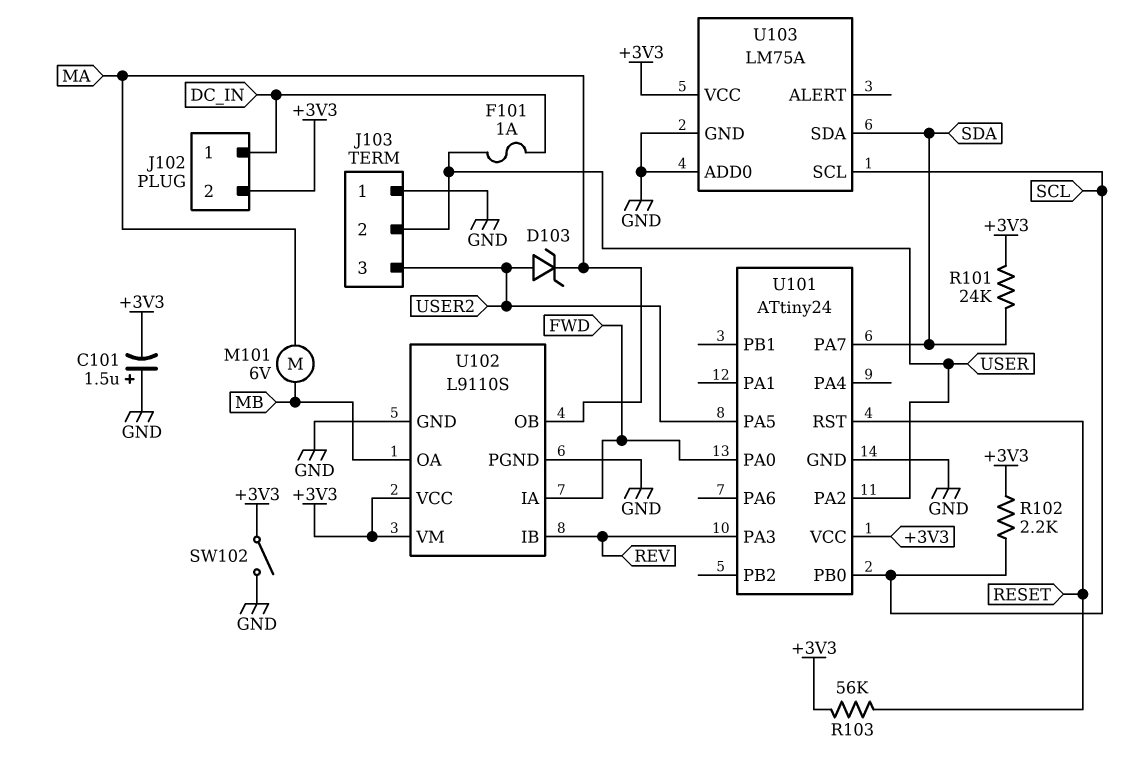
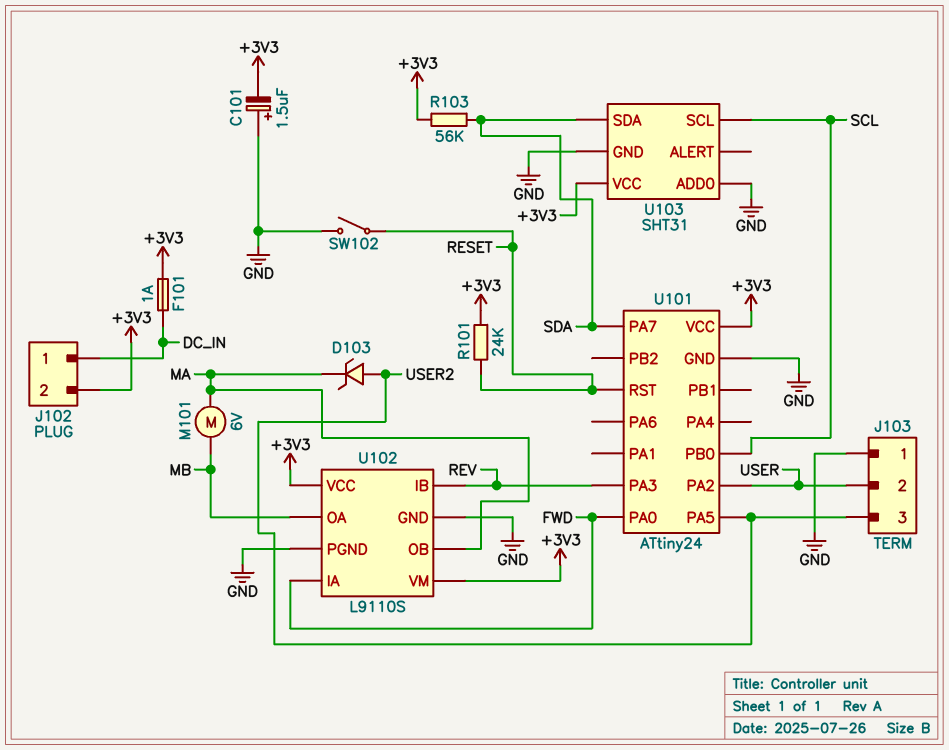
F101: 1A (DC_IN, USER) -> 1A (+3V3, DC_IN)
R101: 24k (+3V3, SDA) -> 24k (+3V3, RESET)
R102: 2.2k (+3V3, SCL) -> none
R103: 56k (+3V3, RESET) -> 56k (+3V3, SDA)
SW102: switch (+3V3, GND) -> switch (GND, RESET)
U103: LM75A -> SHT31

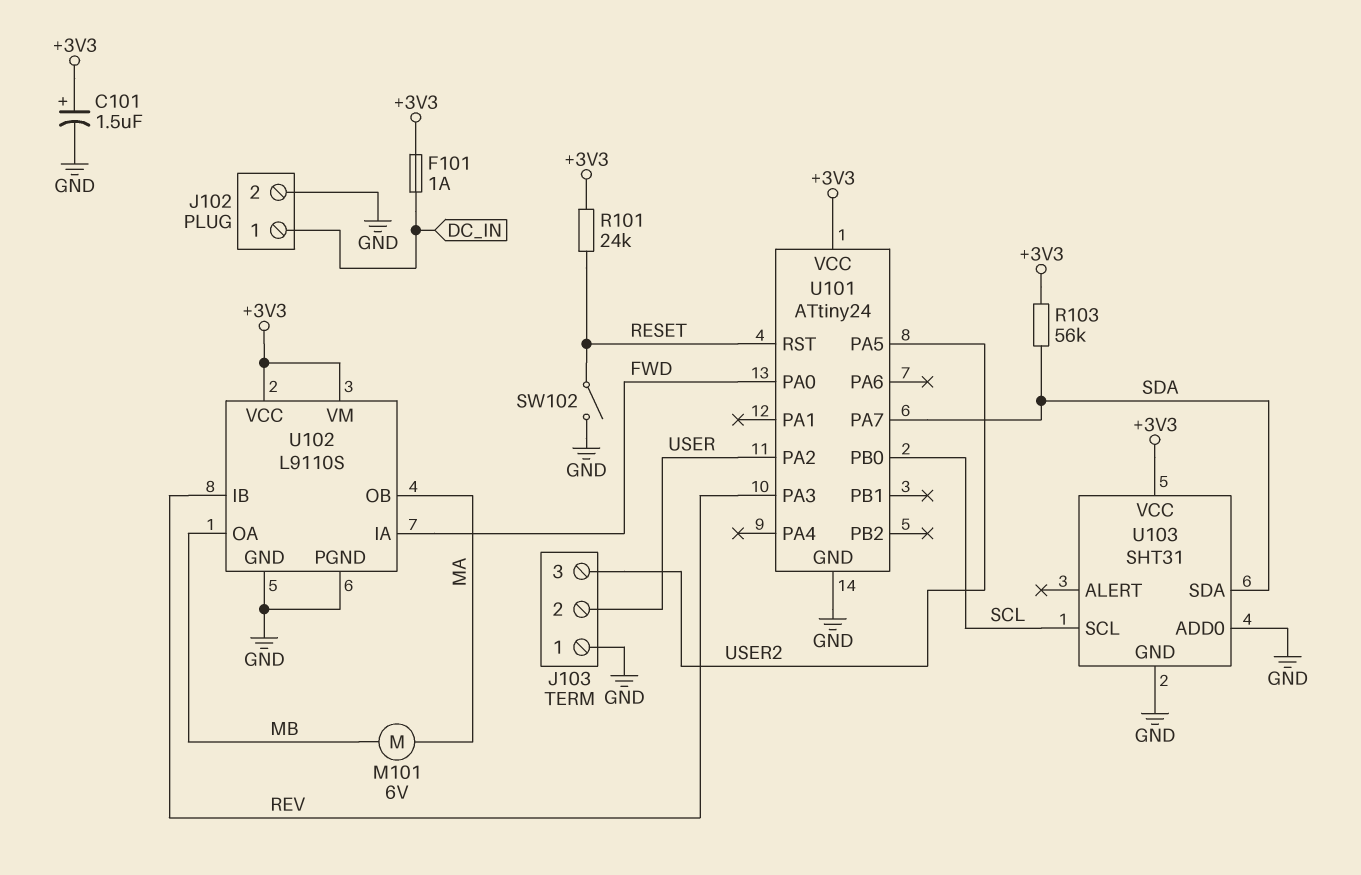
C101: 1.5uF (plus GND, minus +3V3) -> 1.5uF (plus +3V3, minus GND)
D103: zener (A USER2, K MA) -> none
J102 pin 2: +3V3 -> GND

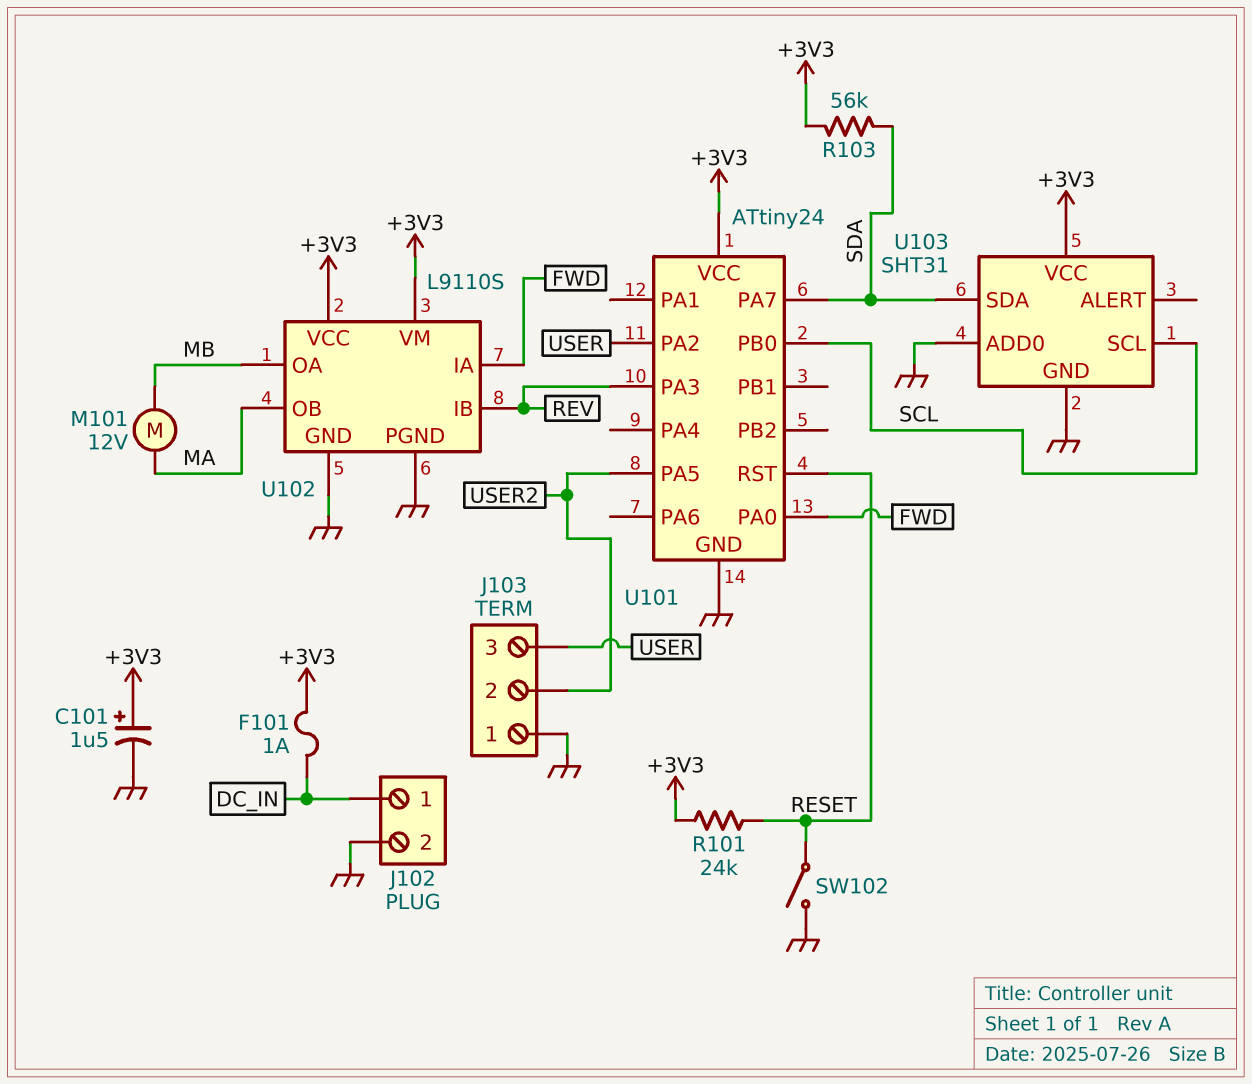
J103 pin 2: USER -> USER2
J103 pin 3: USER2 -> USER
M101: motor 6V (MA, MB) -> motor 12V (MA, MB)

